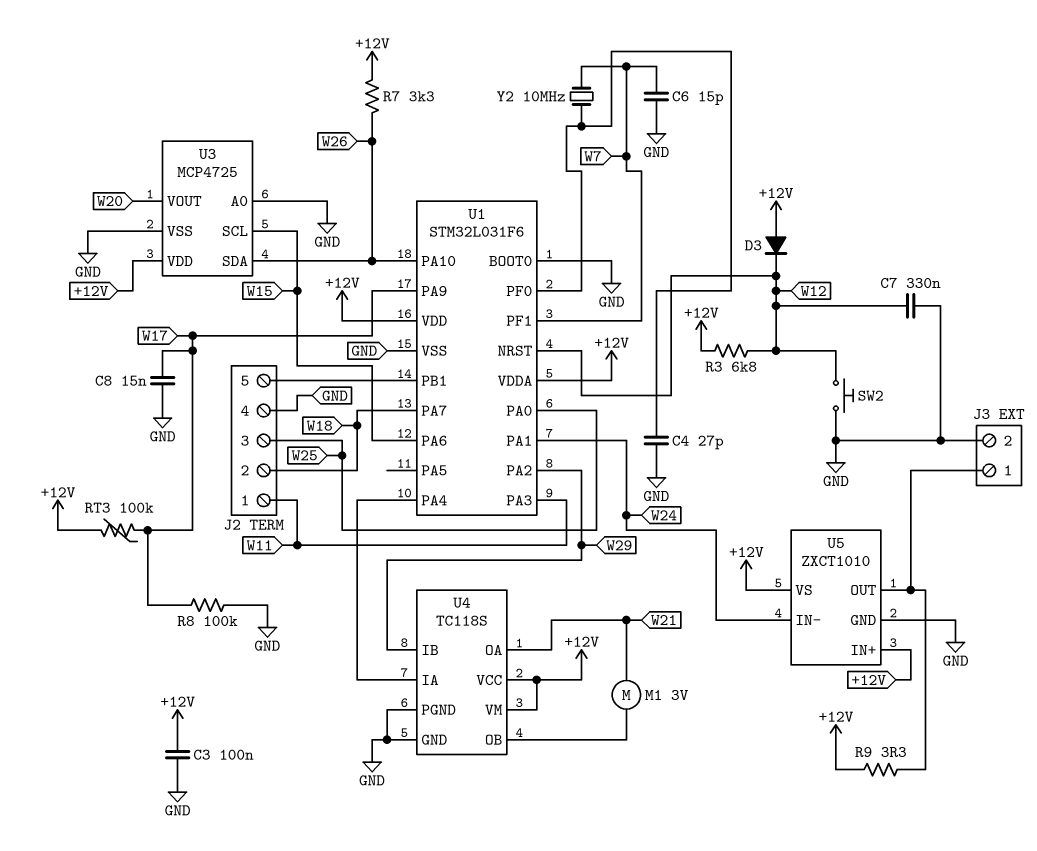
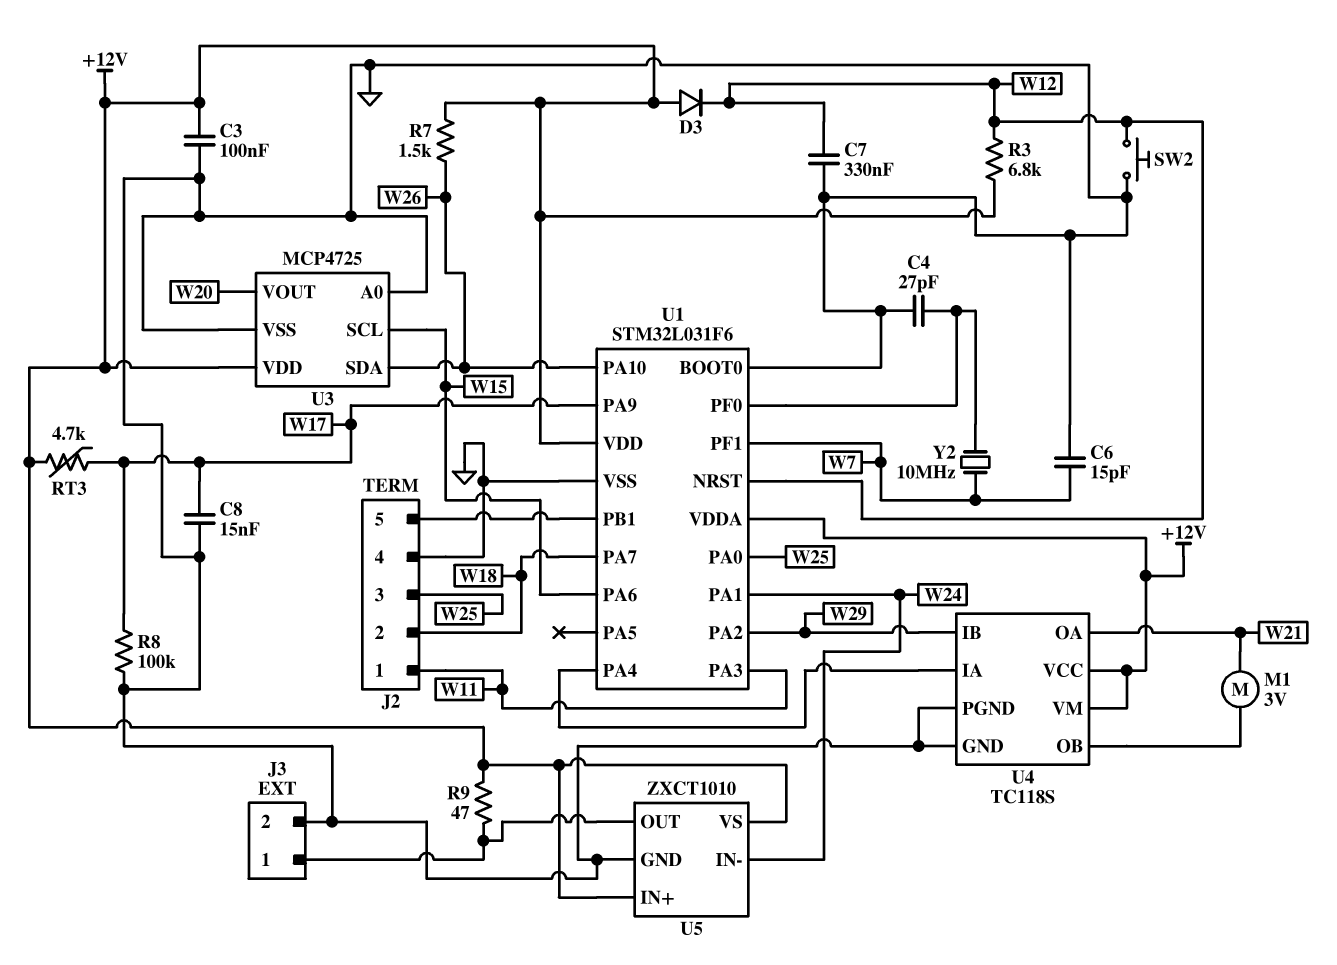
R7: 3.3k (+12V, W26) -> 1.5k (+12V, W26)
R9: 3.3 (+12V, J3/1) -> 47 (+12V, J3/1)
RT3: 100k (+12V, W17) -> 4.7k (+12V, W17)

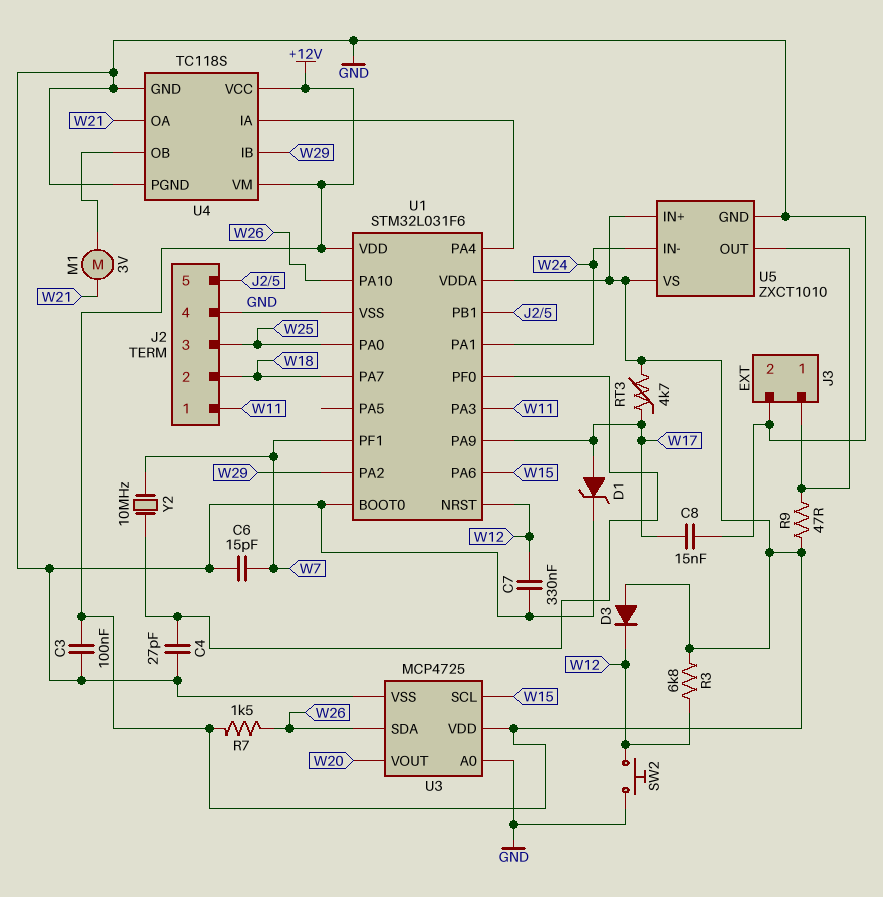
D1: none -> zener (A W17, K GND)
R8: 100k (GND, W17) -> none

